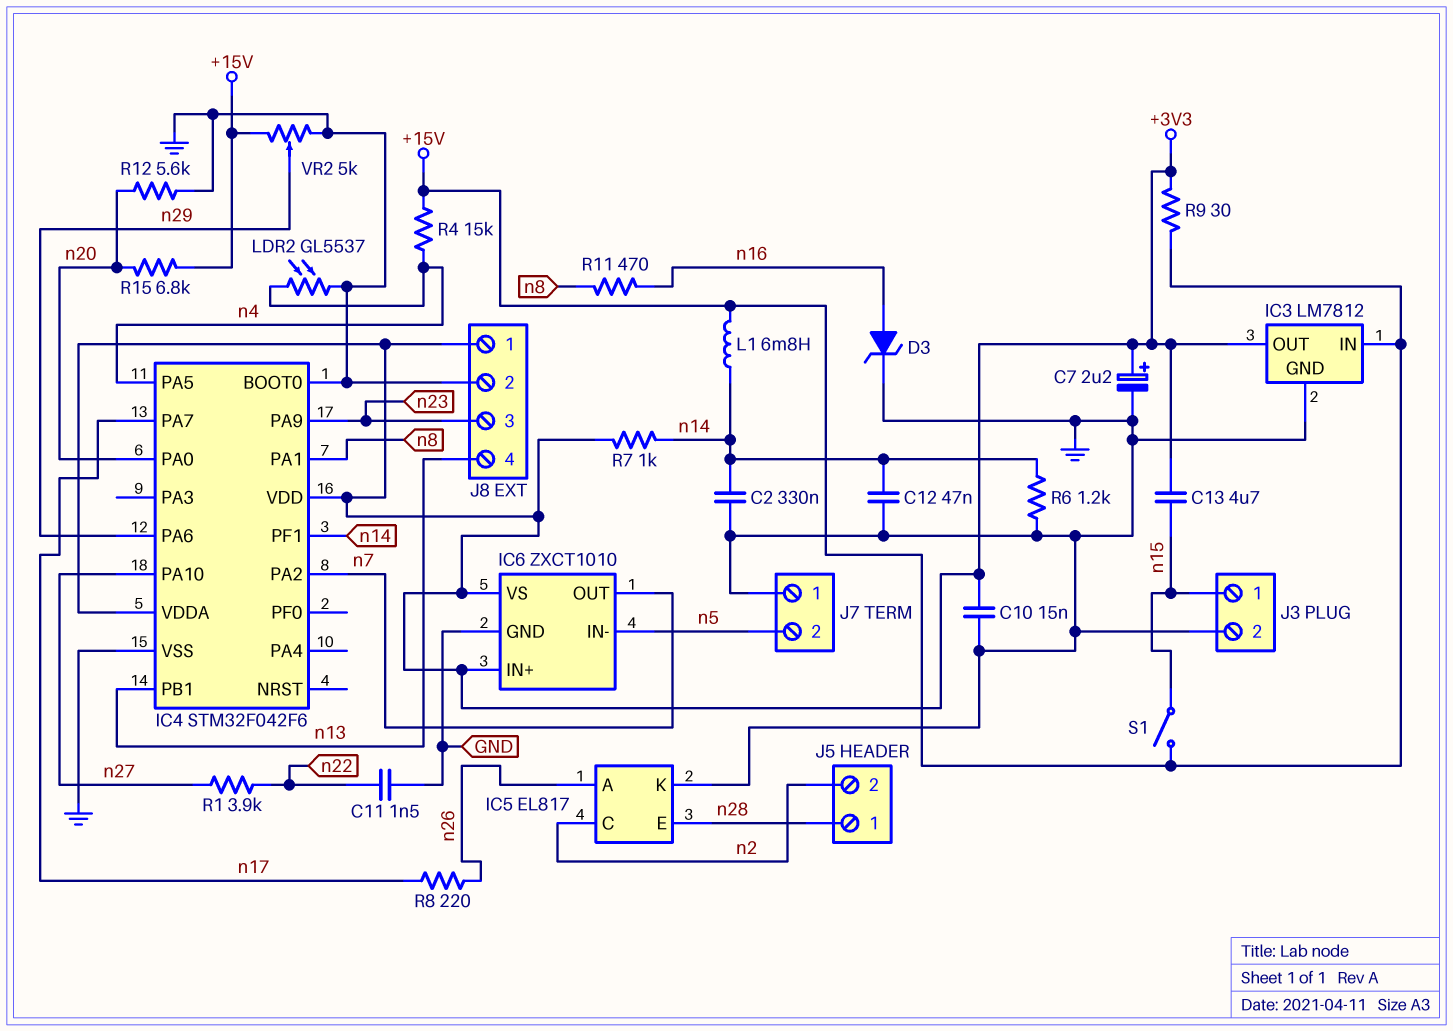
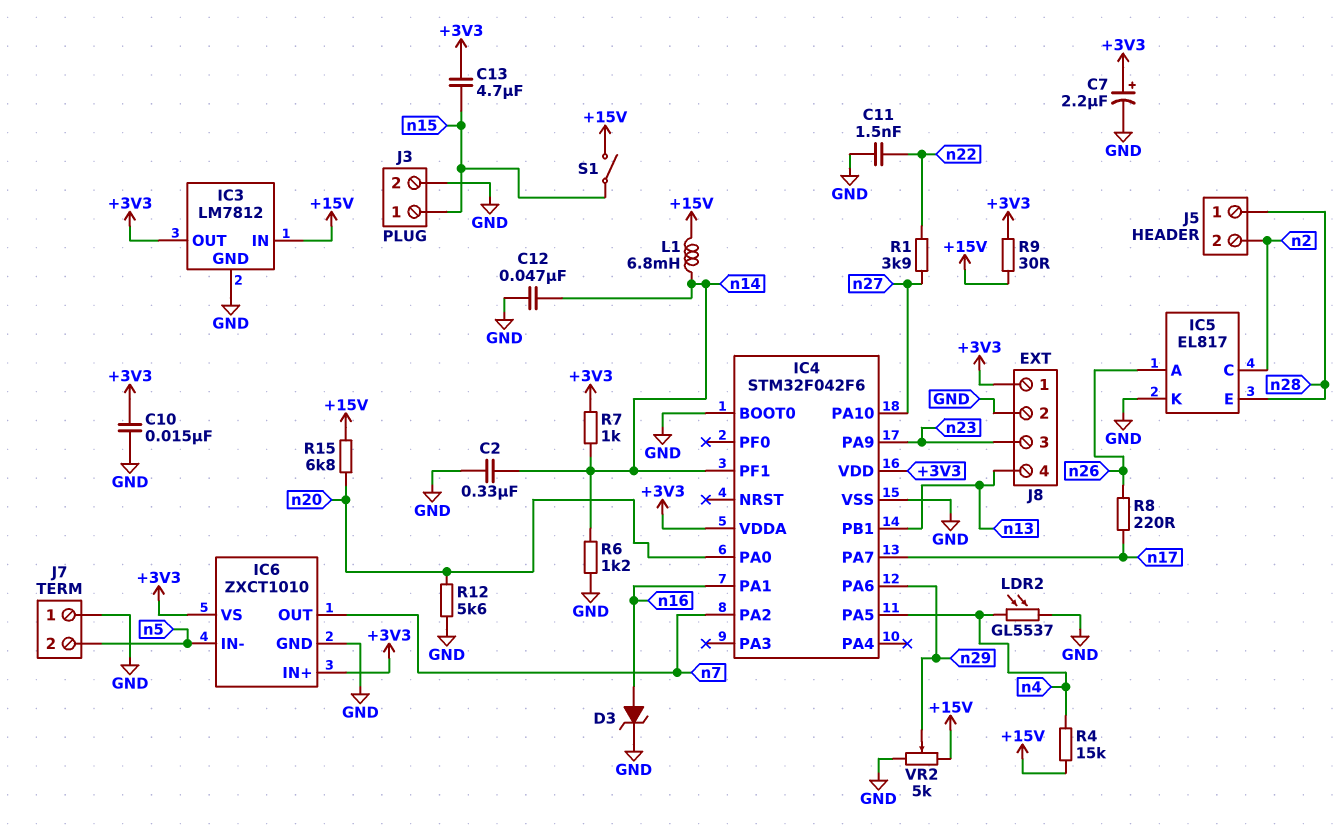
IC4 pin PA1: n8 -> n16
R11: 470 (n8, n16) -> none

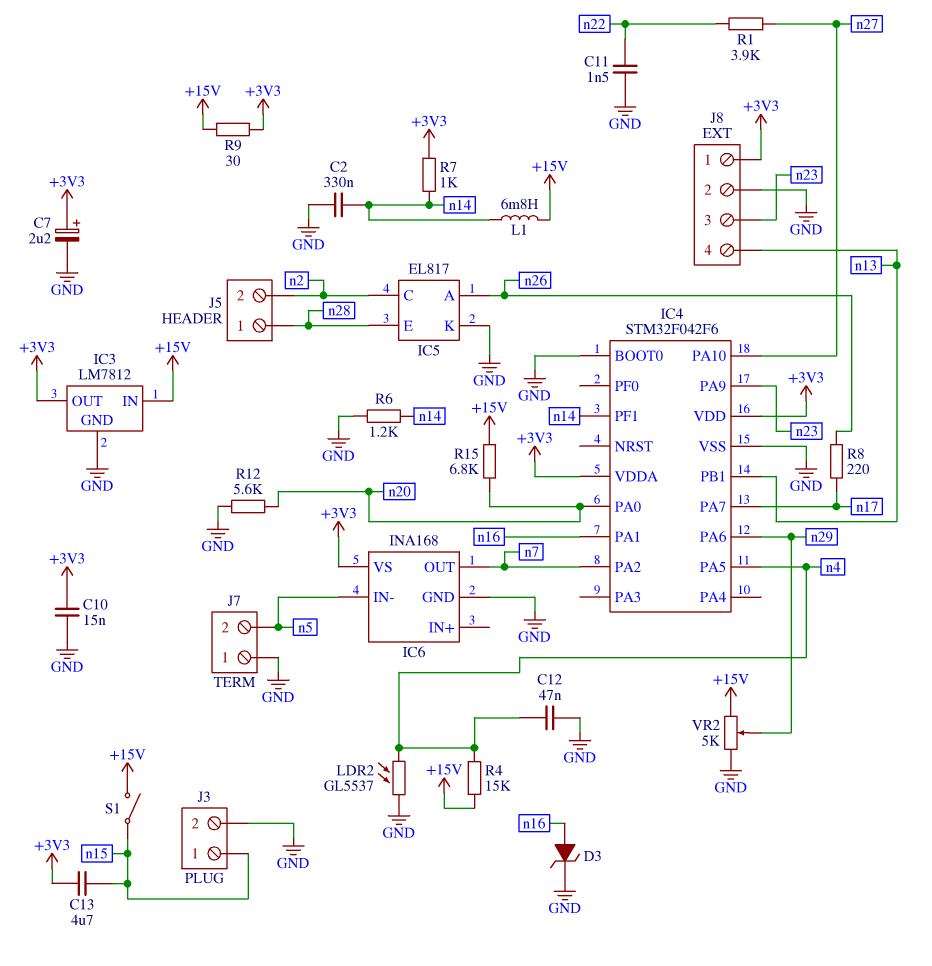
C12: 47nF (GND, n14) -> 47nF (GND, n4)
IC6: ZXCT1010 -> INA168
IC6 pin IN+: +3V3 -> none

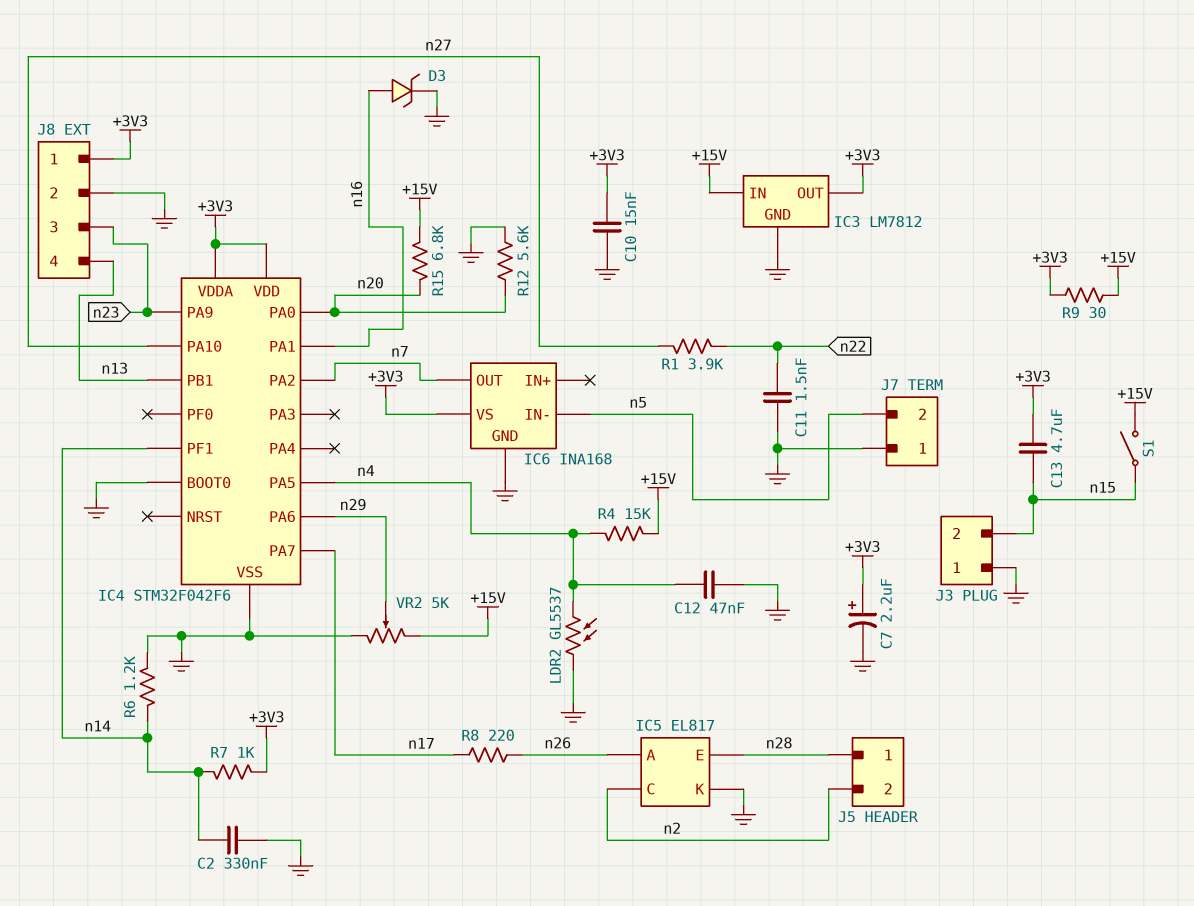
J3 pin 1: n15 -> GND
J3 pin 2: GND -> n15
L1: 6.8mH (+15V, n14) -> none

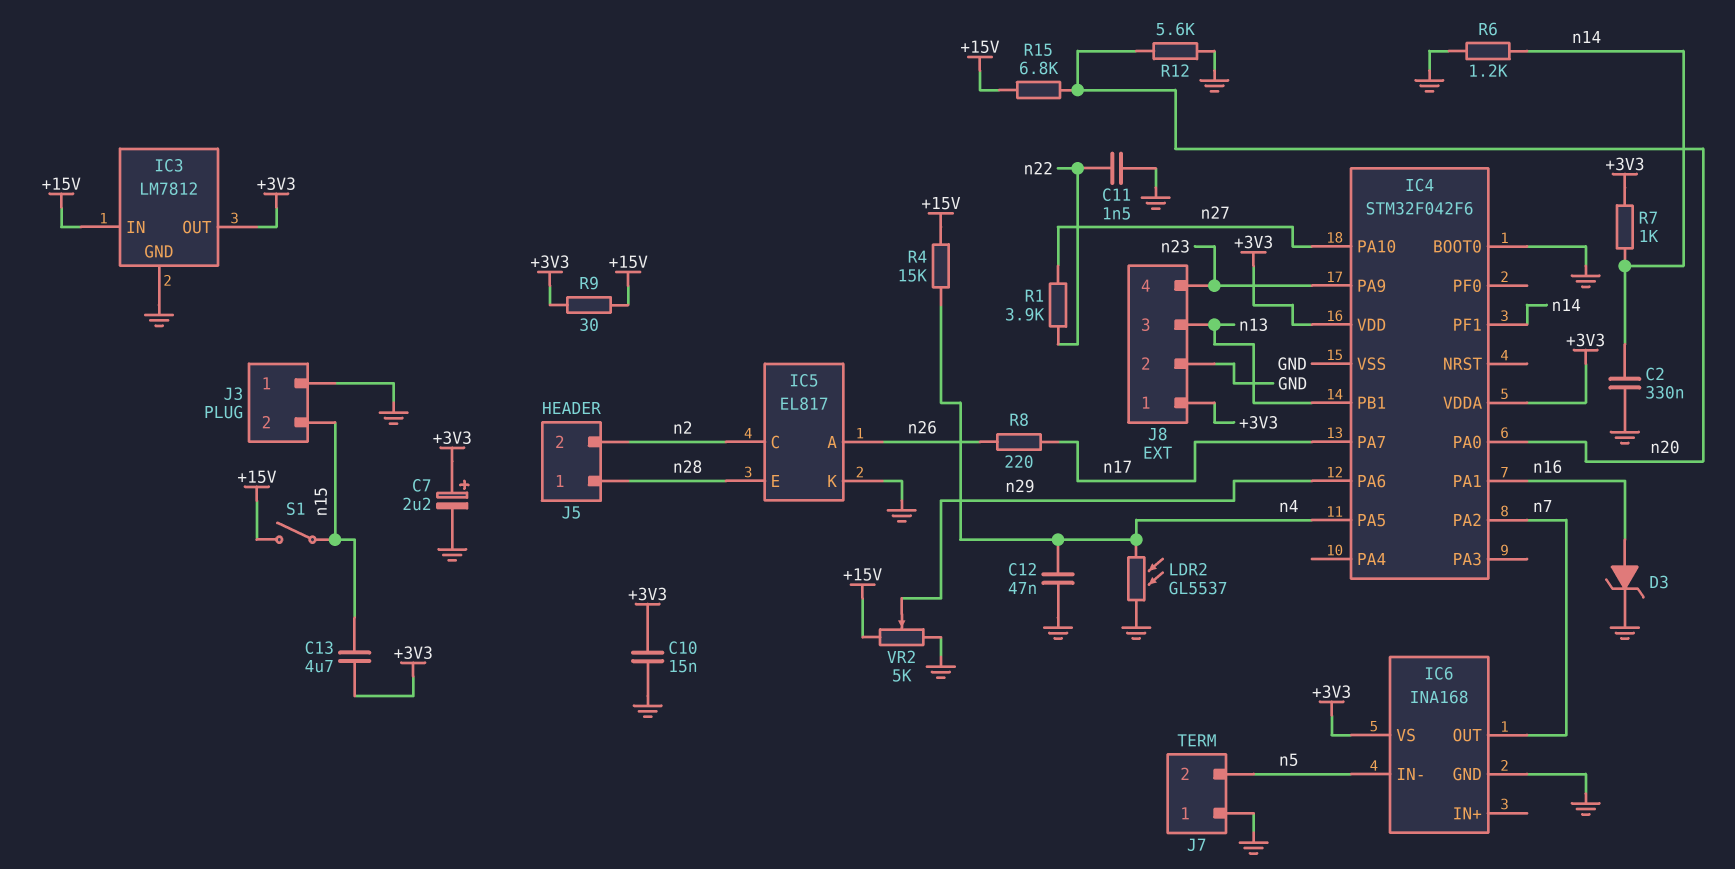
J8 pin 3: n23 -> n13
J8 pin 4: n13 -> n23

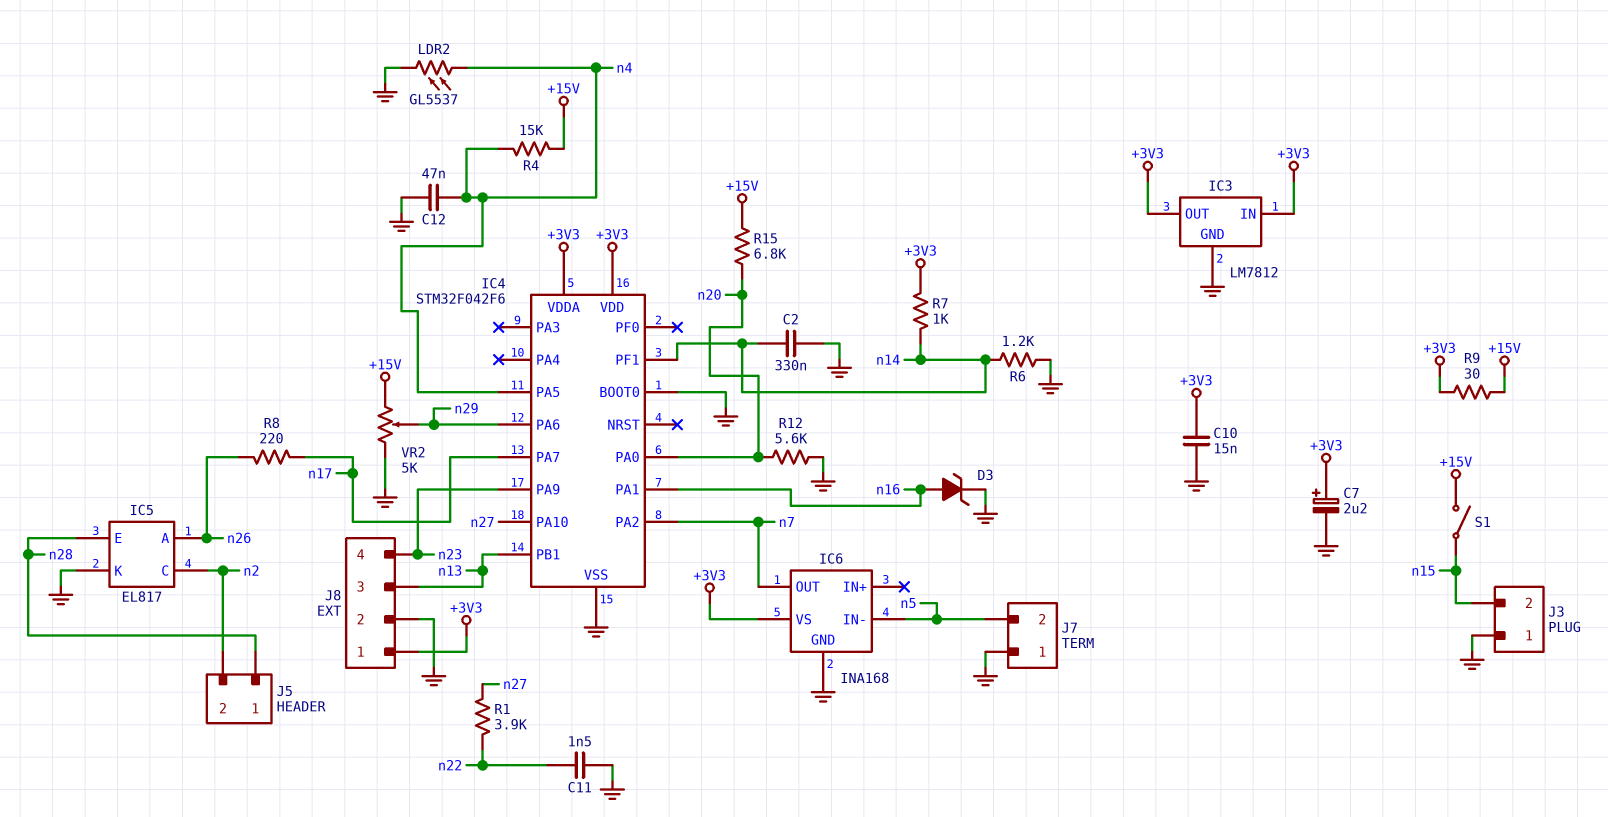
C13: 4.7uF (+3V3, n15) -> none
IC3 pin IN: +15V -> +3V3

